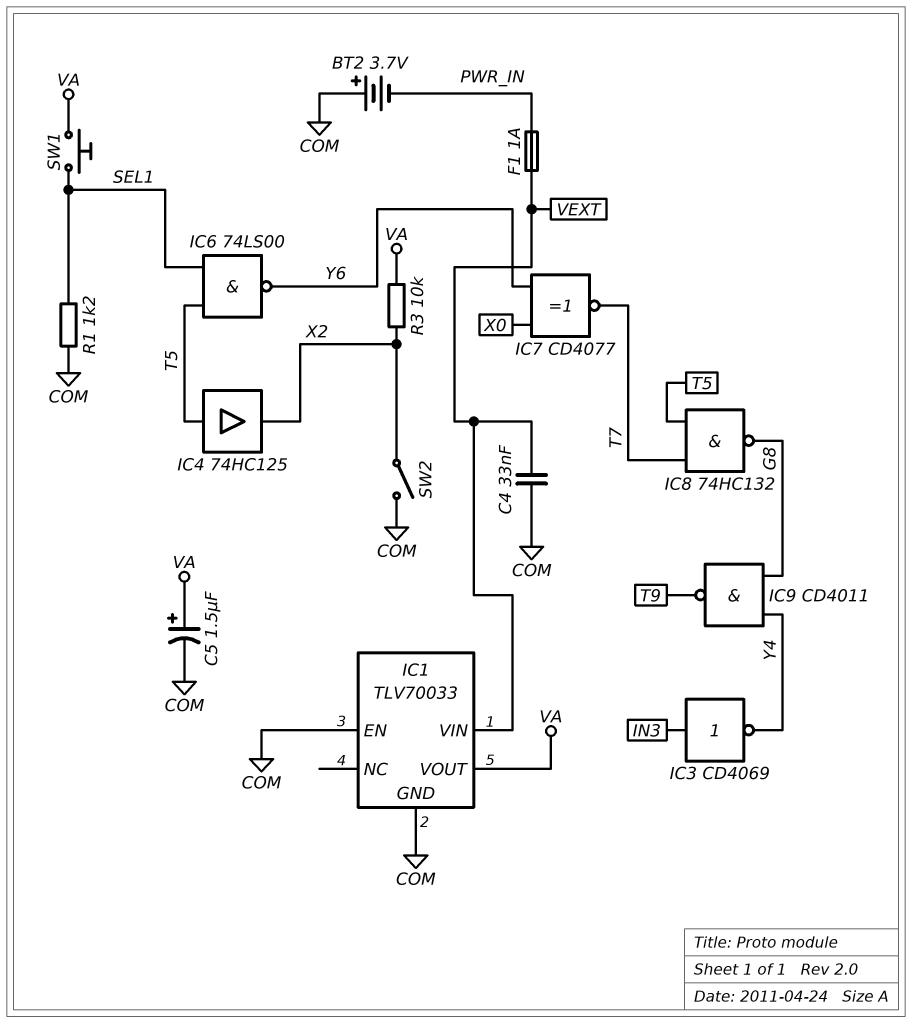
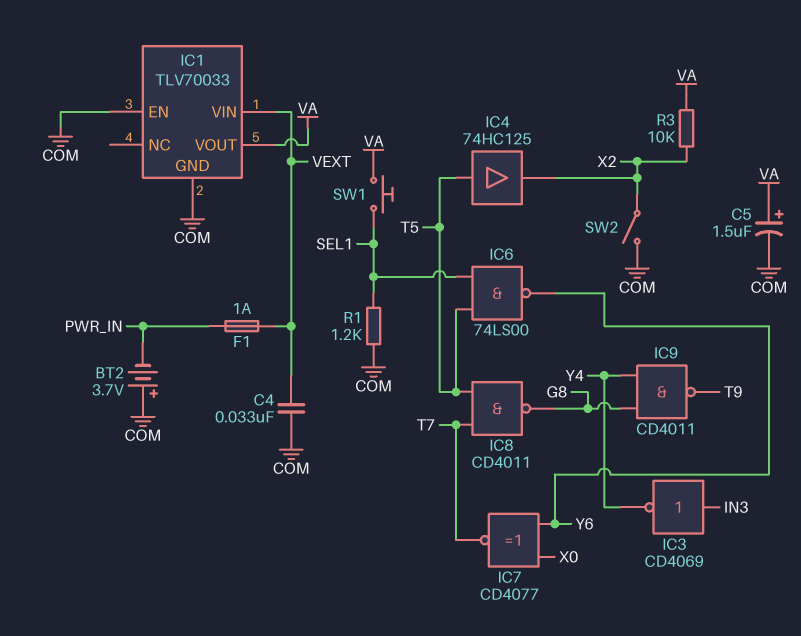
IC8: NAND 74HC132 (in T5, in T7, out G8) -> NAND CD4011 (in T5, in T7, out G8)

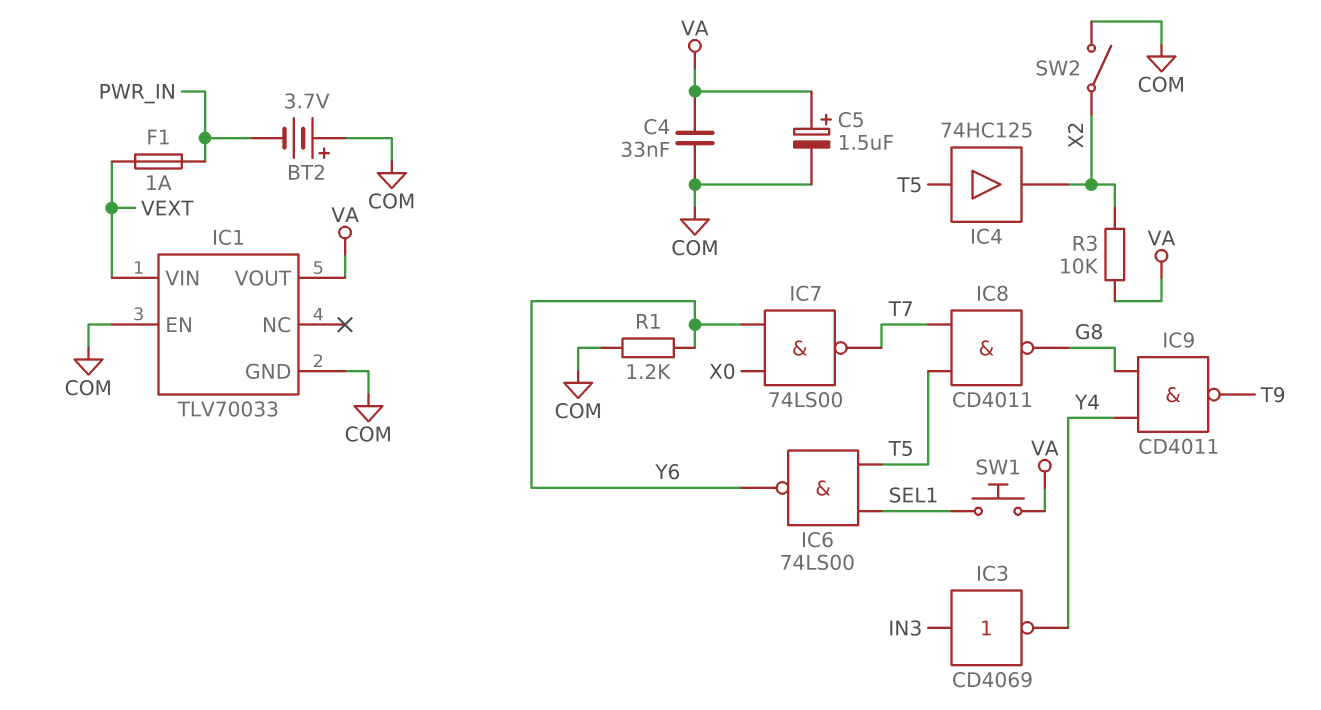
C4: 33nF (COM, VEXT) -> 33nF (COM, VA)
IC7: XNOR CD4077 (in X0, in Y6, out T7) -> NAND 74LS00 (in X0, in Y6, out T7)
R1: 1.2k (COM, SEL1) -> 1.2k (COM, Y6)

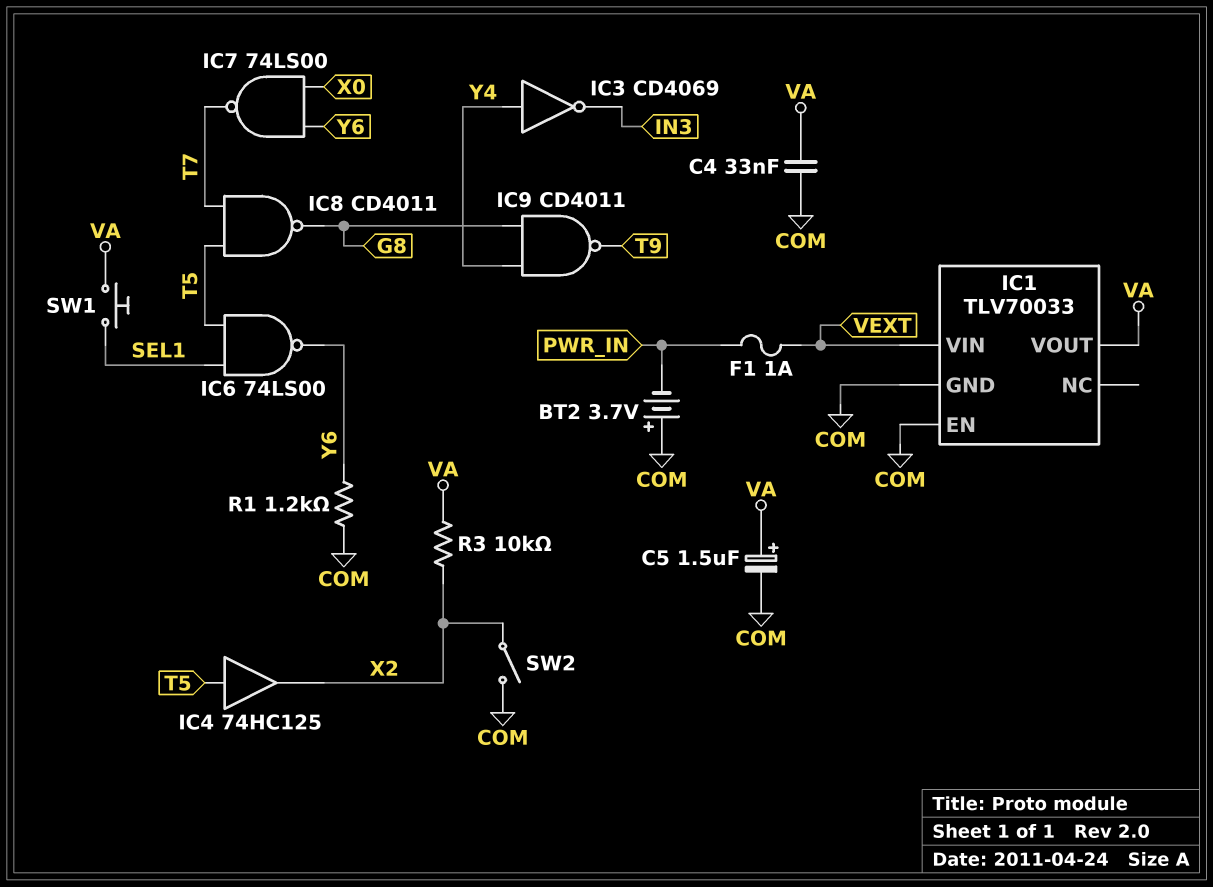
IC3: NOT CD4069 (in IN3, out Y4) -> NOT CD4069 (in Y4, out IN3)

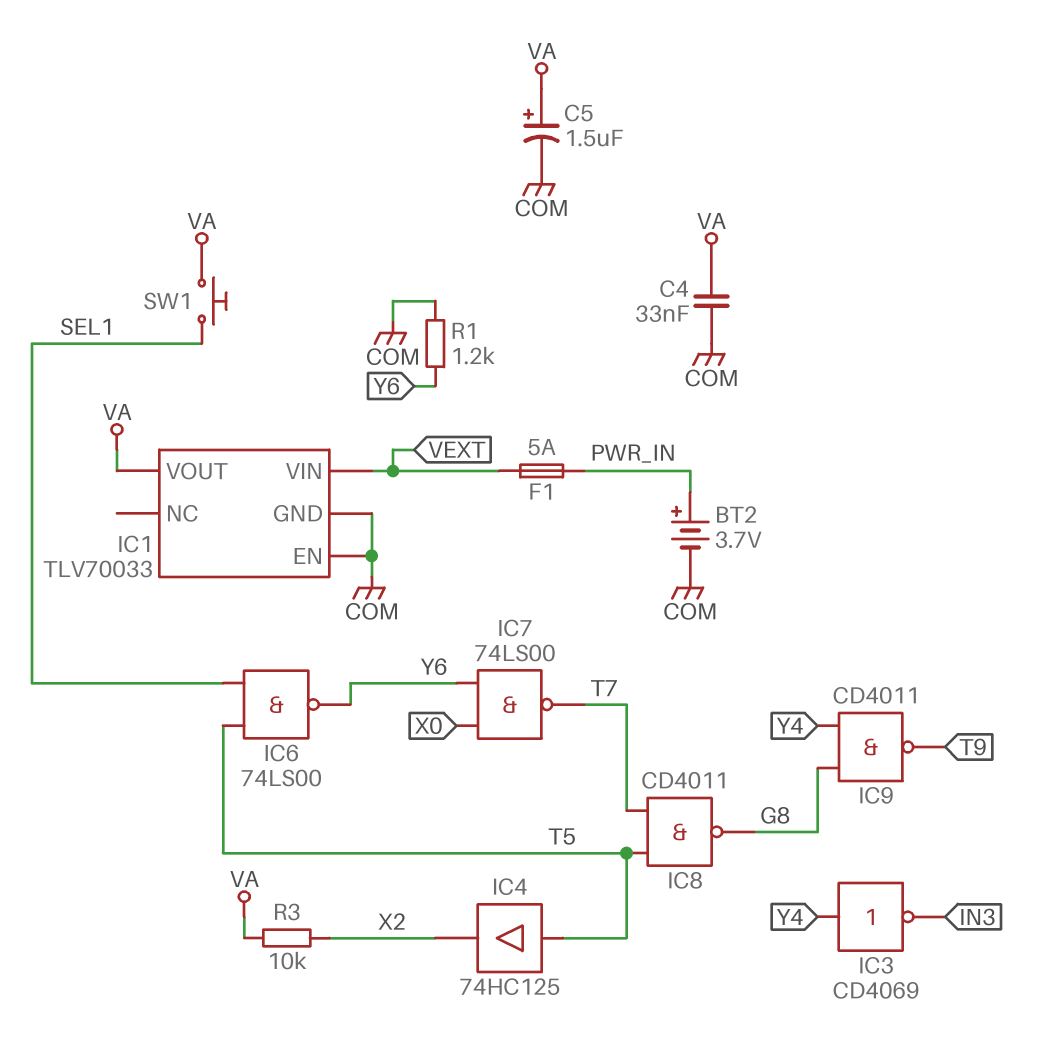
BT2: 3.7V (plus COM, minus PWR_IN) -> 3.7V (plus PWR_IN, minus COM)
F1: 1A (PWR_IN, VEXT) -> 5A (PWR_IN, VEXT)
SW2: switch (COM, X2) -> none

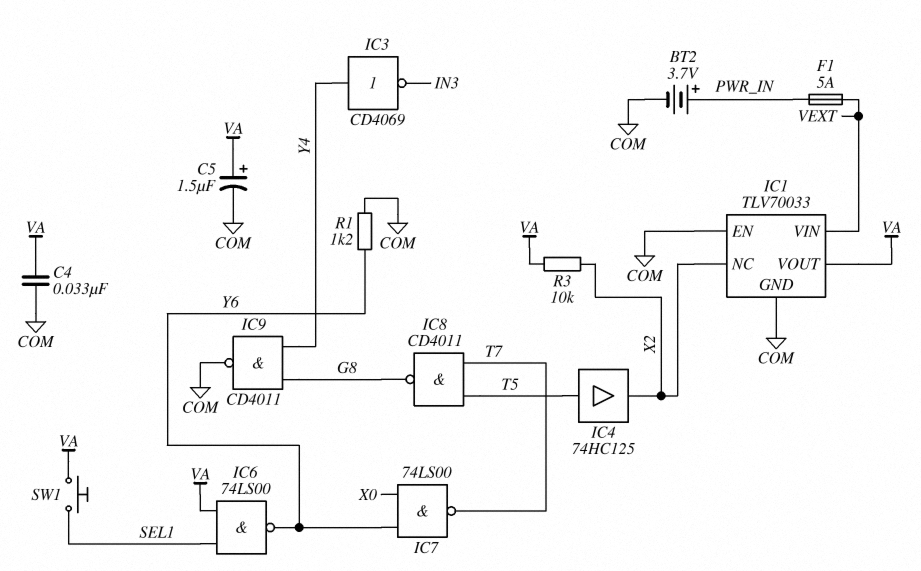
IC1 pin NC: none -> X2
IC6: NAND 74LS00 (in SEL1, in T5, out Y6) -> NAND 74LS00 (in SEL1, in VA, out Y6)
IC9: NAND CD4011 (in G8, in Y4, out T9) -> NAND CD4011 (in G8, in Y4, out COM)

